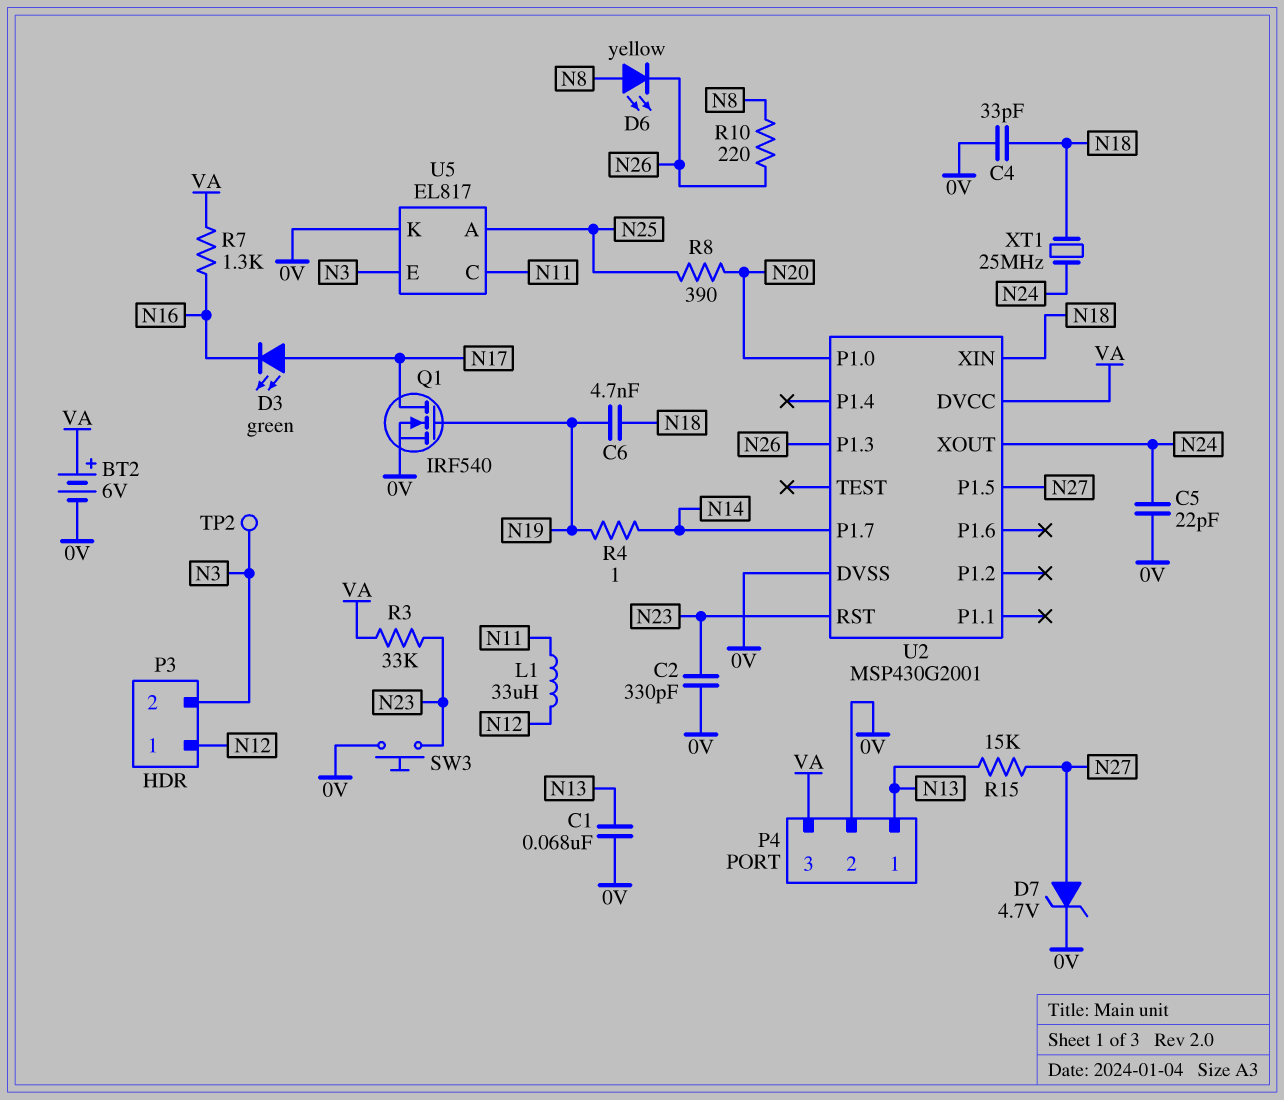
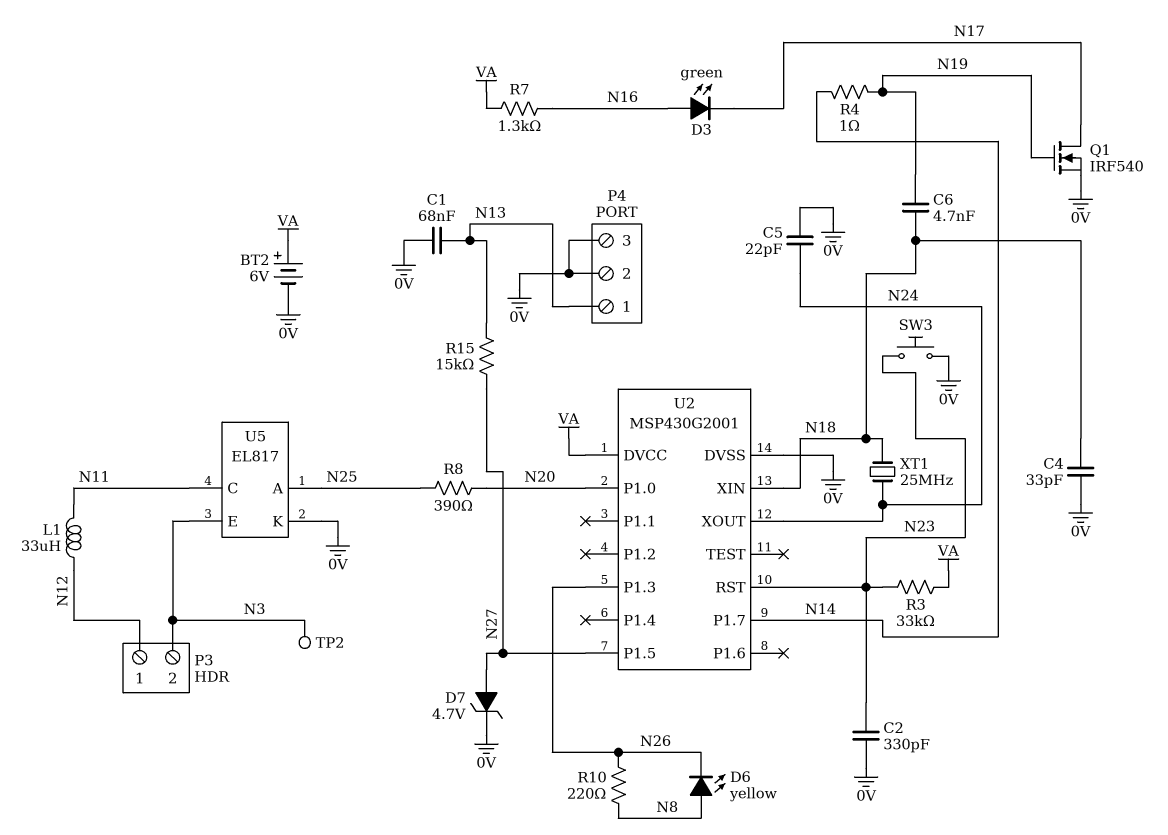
D3: LED green (A N17, K N16) -> LED green (A N16, K N17)
P4 pin 3: VA -> 0V

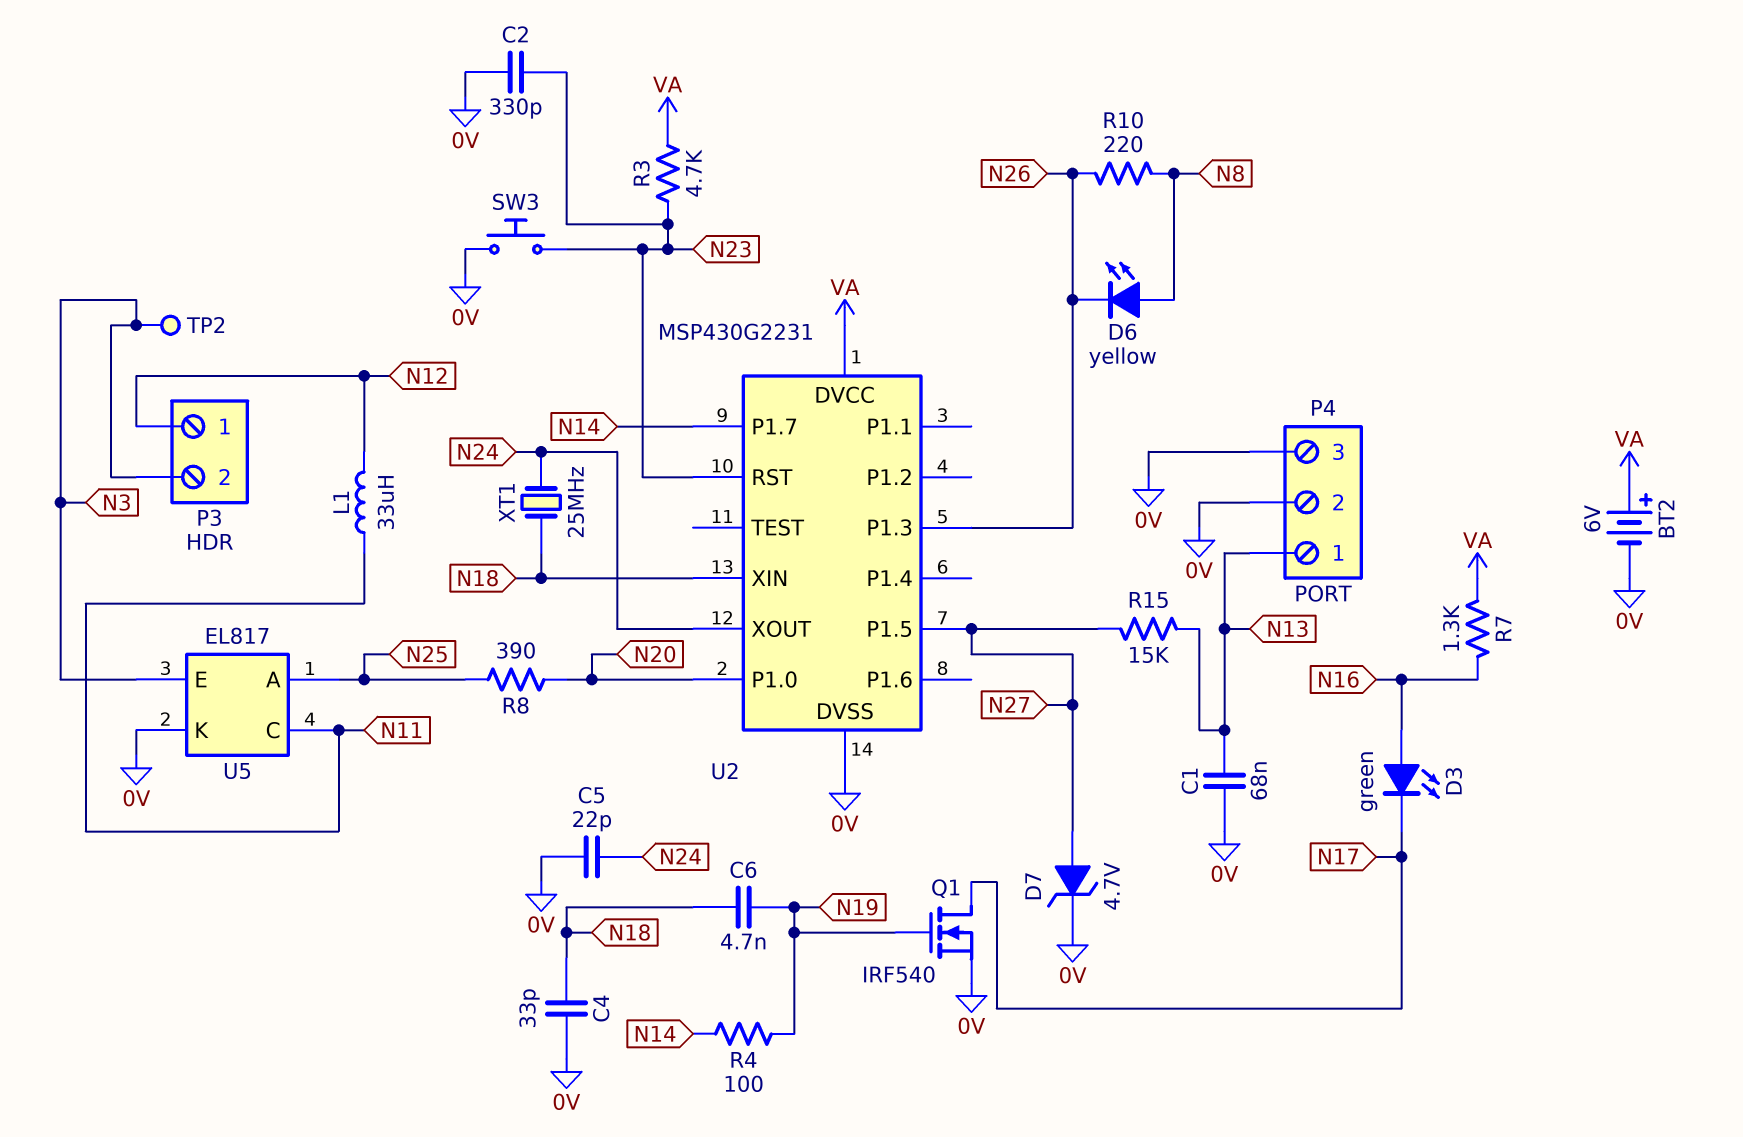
R3: 33k (N23, VA) -> 4.7k (N23, VA)
R4: 1 (N14, N19) -> 100 (N14, N19)
U2: MSP430G2001 -> MSP430G2231

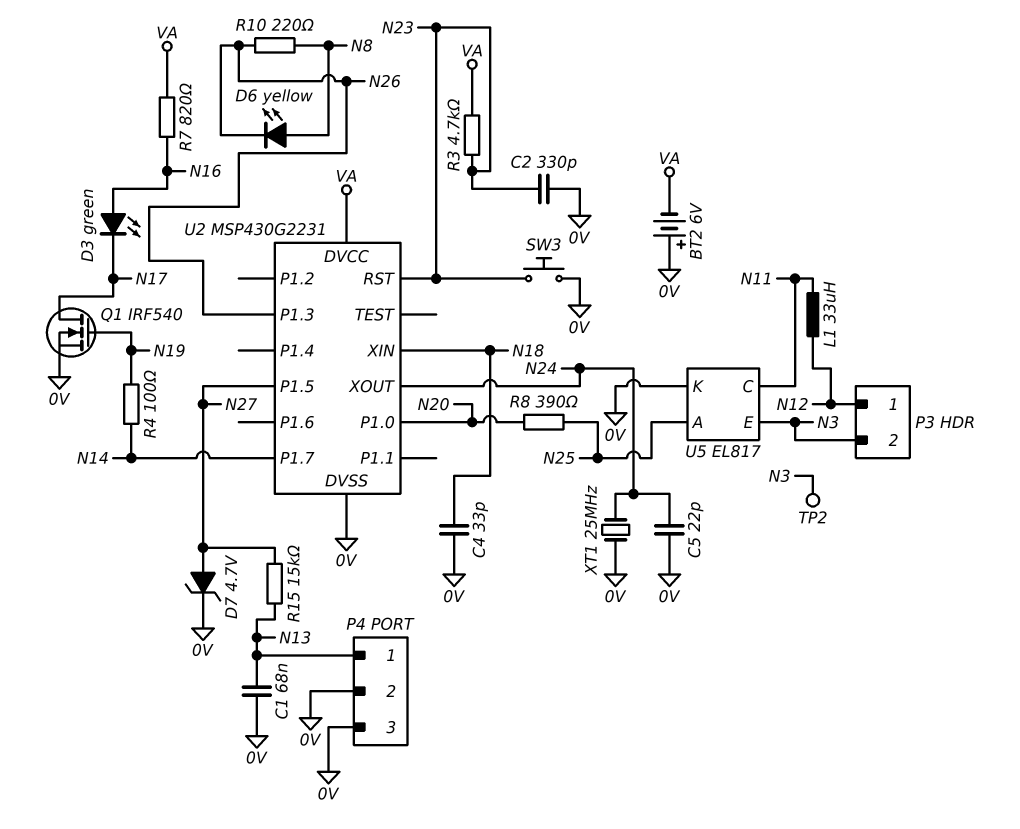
BT2: 6V (plus VA, minus 0V) -> 6V (plus 0V, minus VA)
C6: 4.7nF (N18, N19) -> none
R7: 1.3k (N16, VA) -> 820 (N16, VA)
XT1: 25MHz (N18, N24) -> 25MHz (0V, N24)

